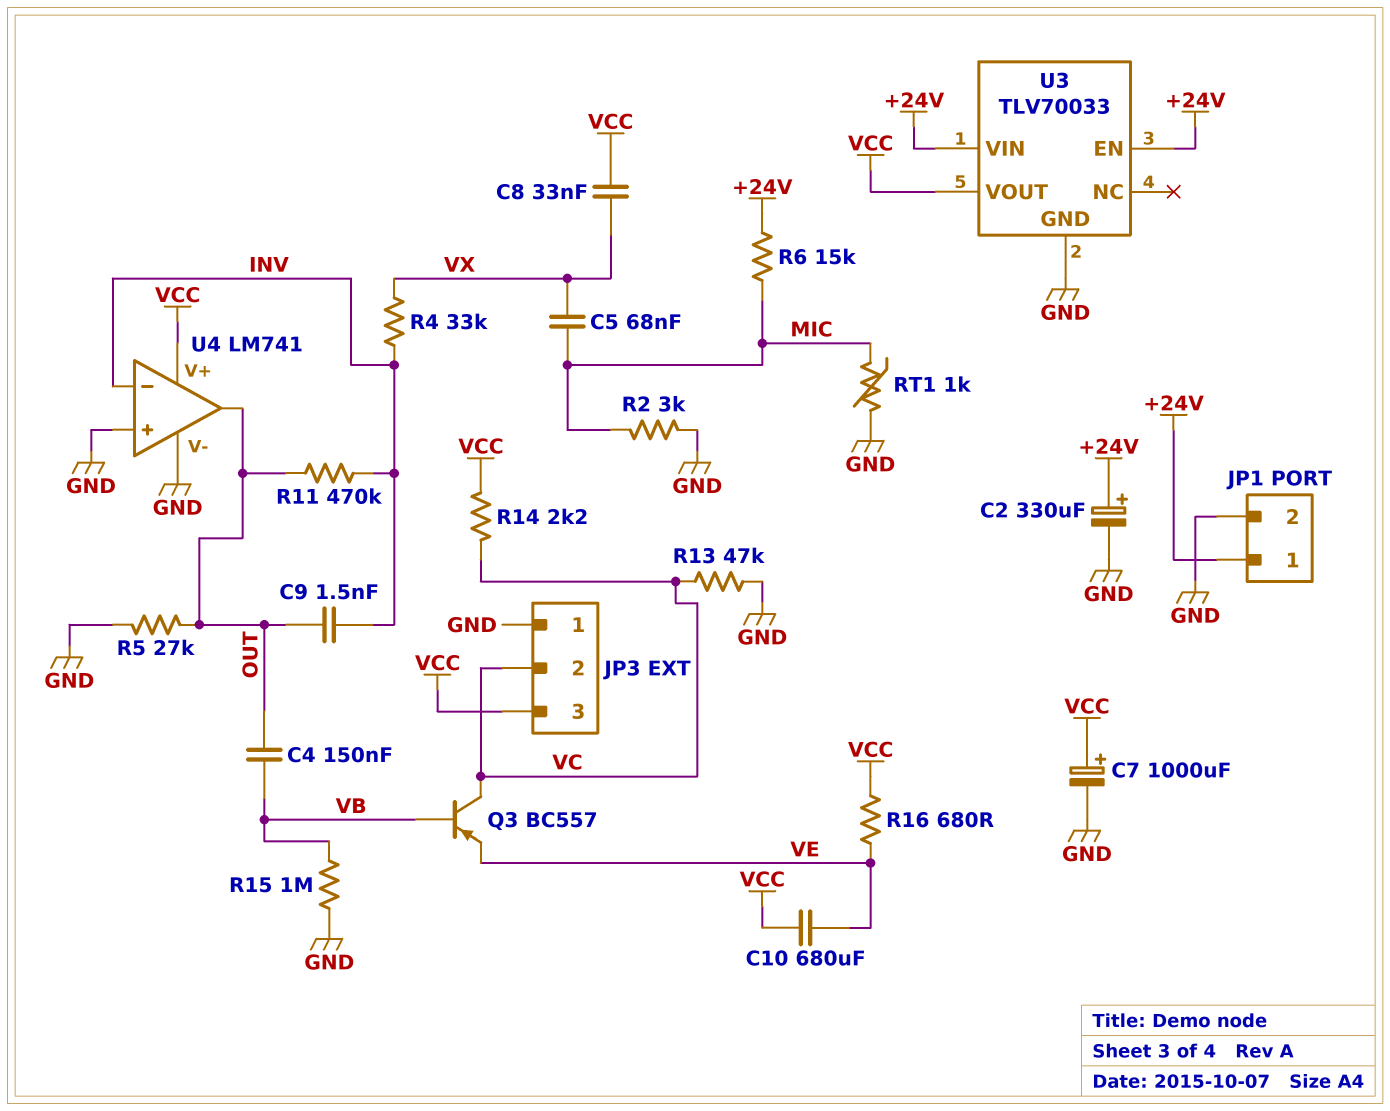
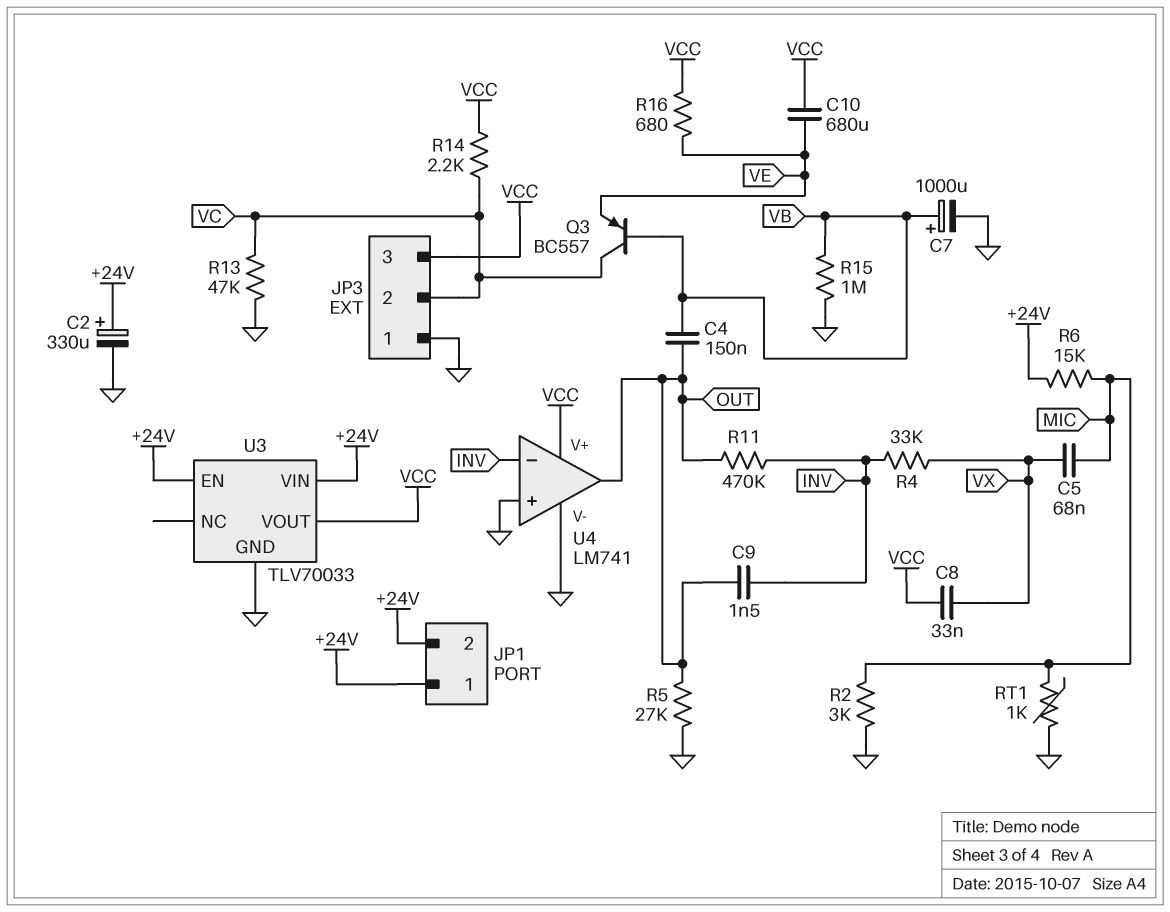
C7: 1000uF (plus VCC, minus GND) -> 1000uF (plus VB, minus GND)
JP1 pin 2: GND -> +24V

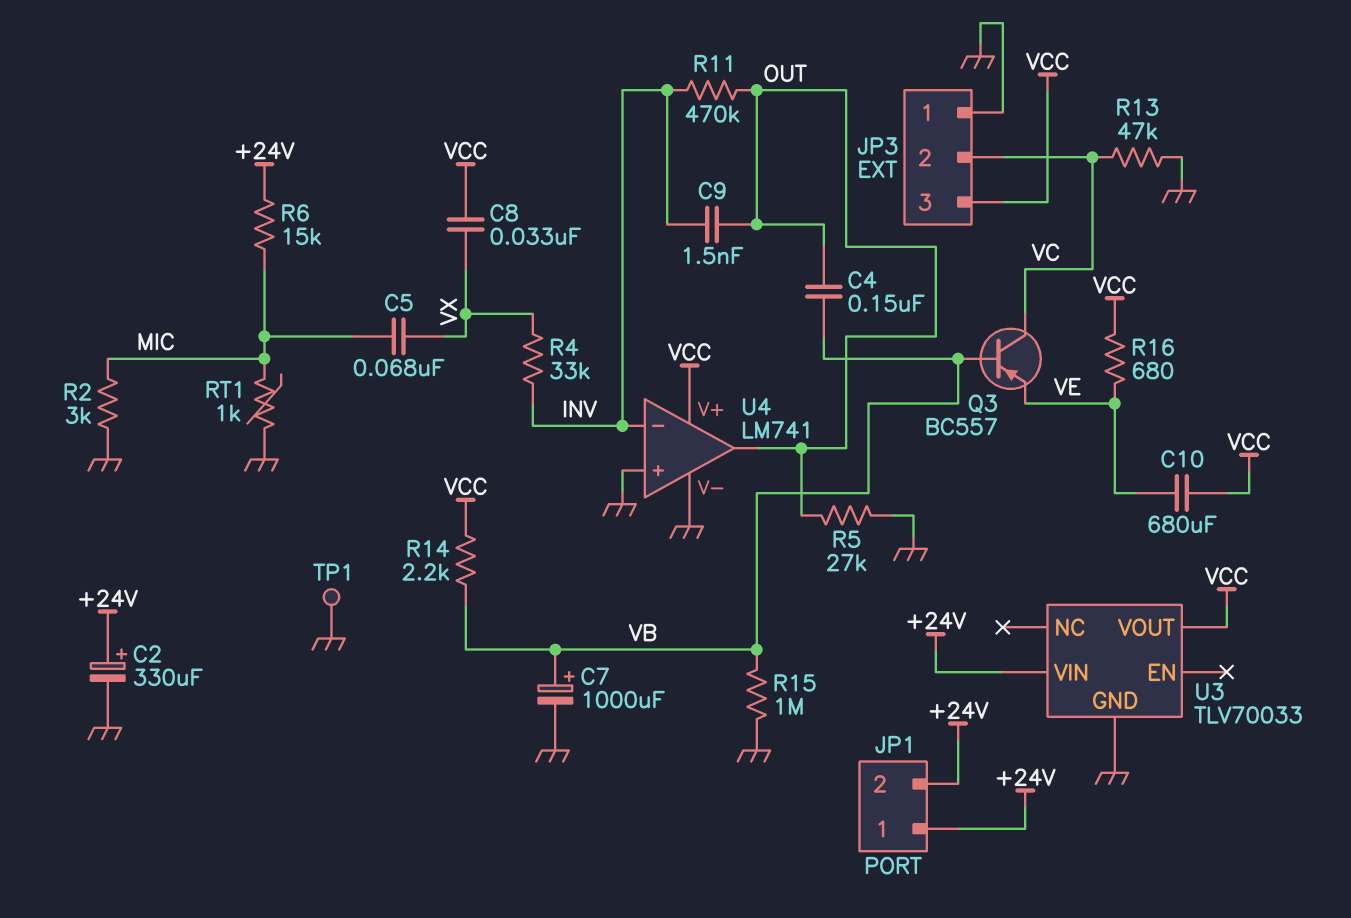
R14: 2.2k (VC, VCC) -> 2.2k (VB, VCC)
TP1: none -> test point (GND)
U3 pin EN: +24V -> none

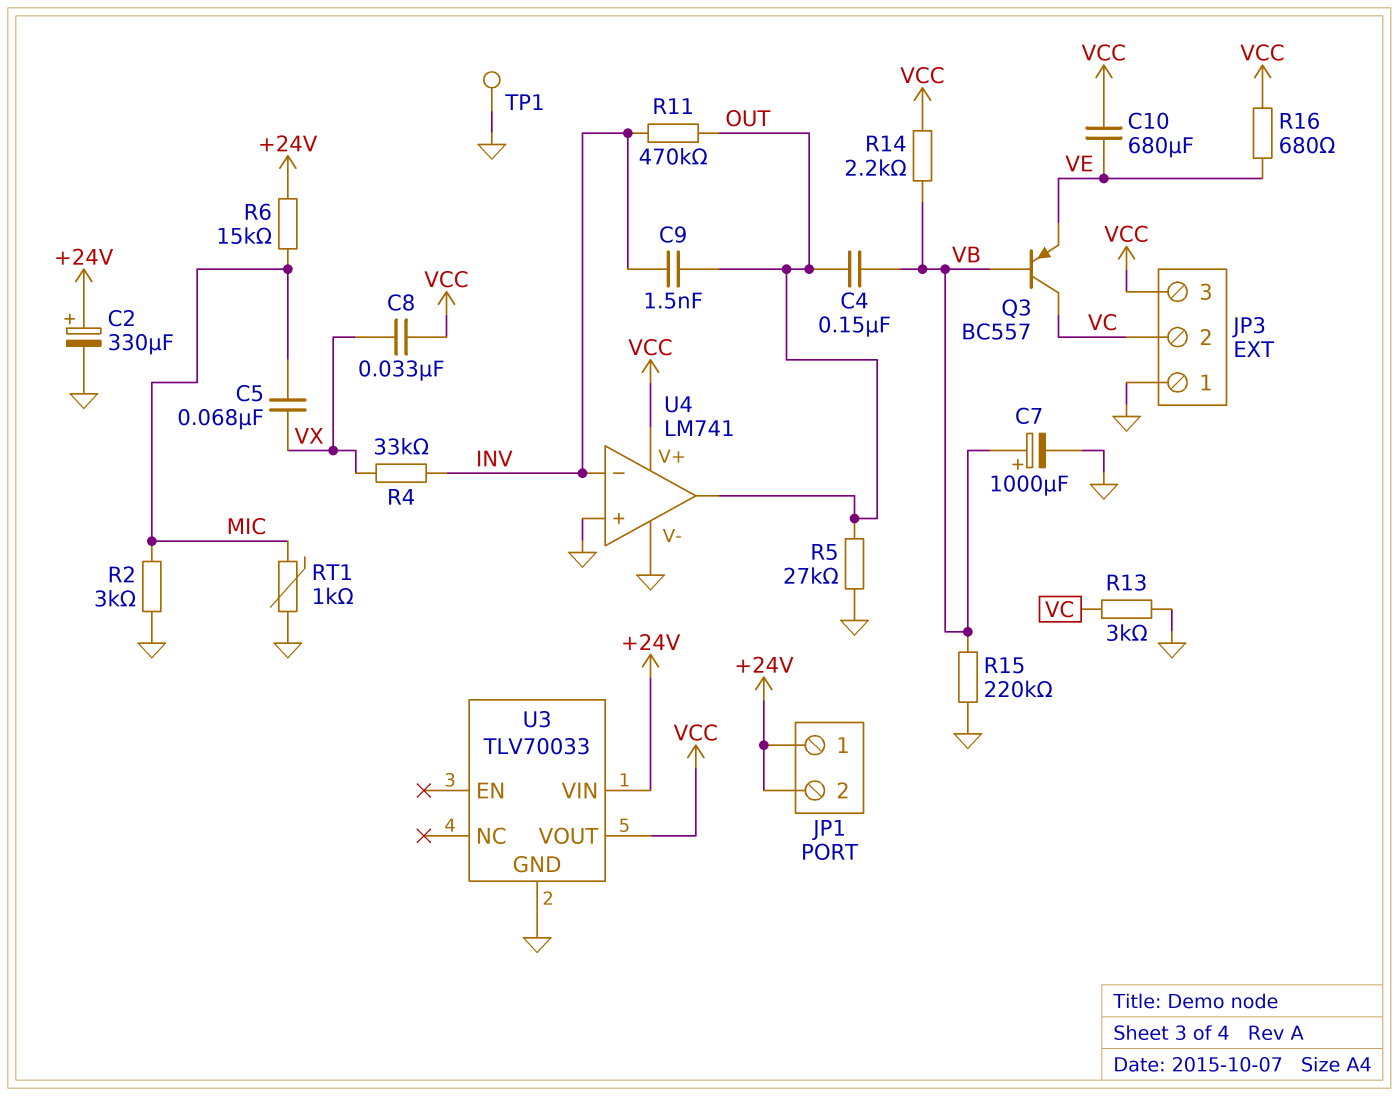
R13: 47k (GND, VC) -> 3k (GND, VC)
R15: 1M (GND, VB) -> 220k (GND, VB)

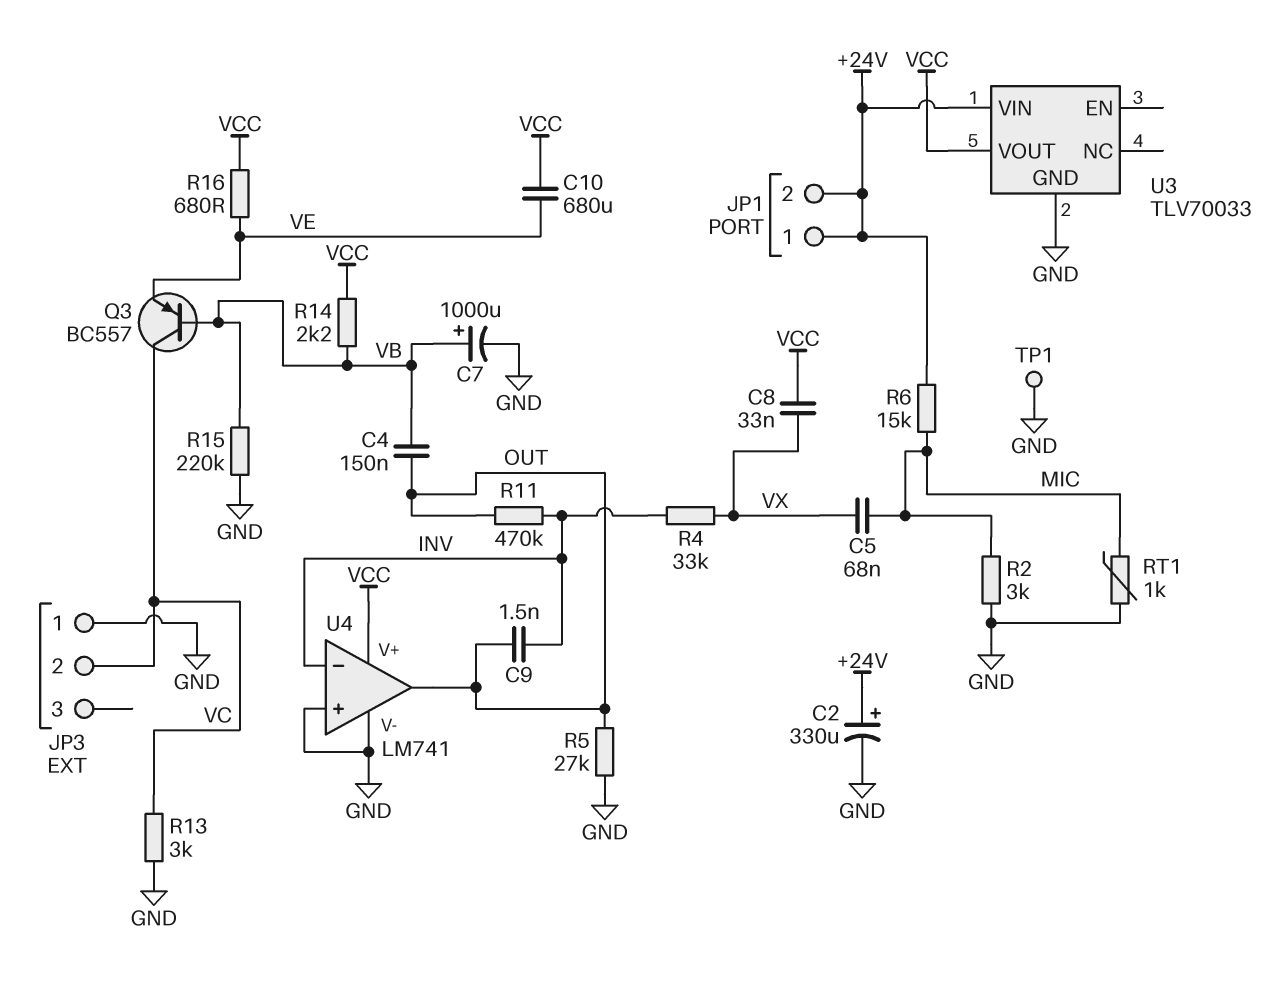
JP3 pin 3: VCC -> none

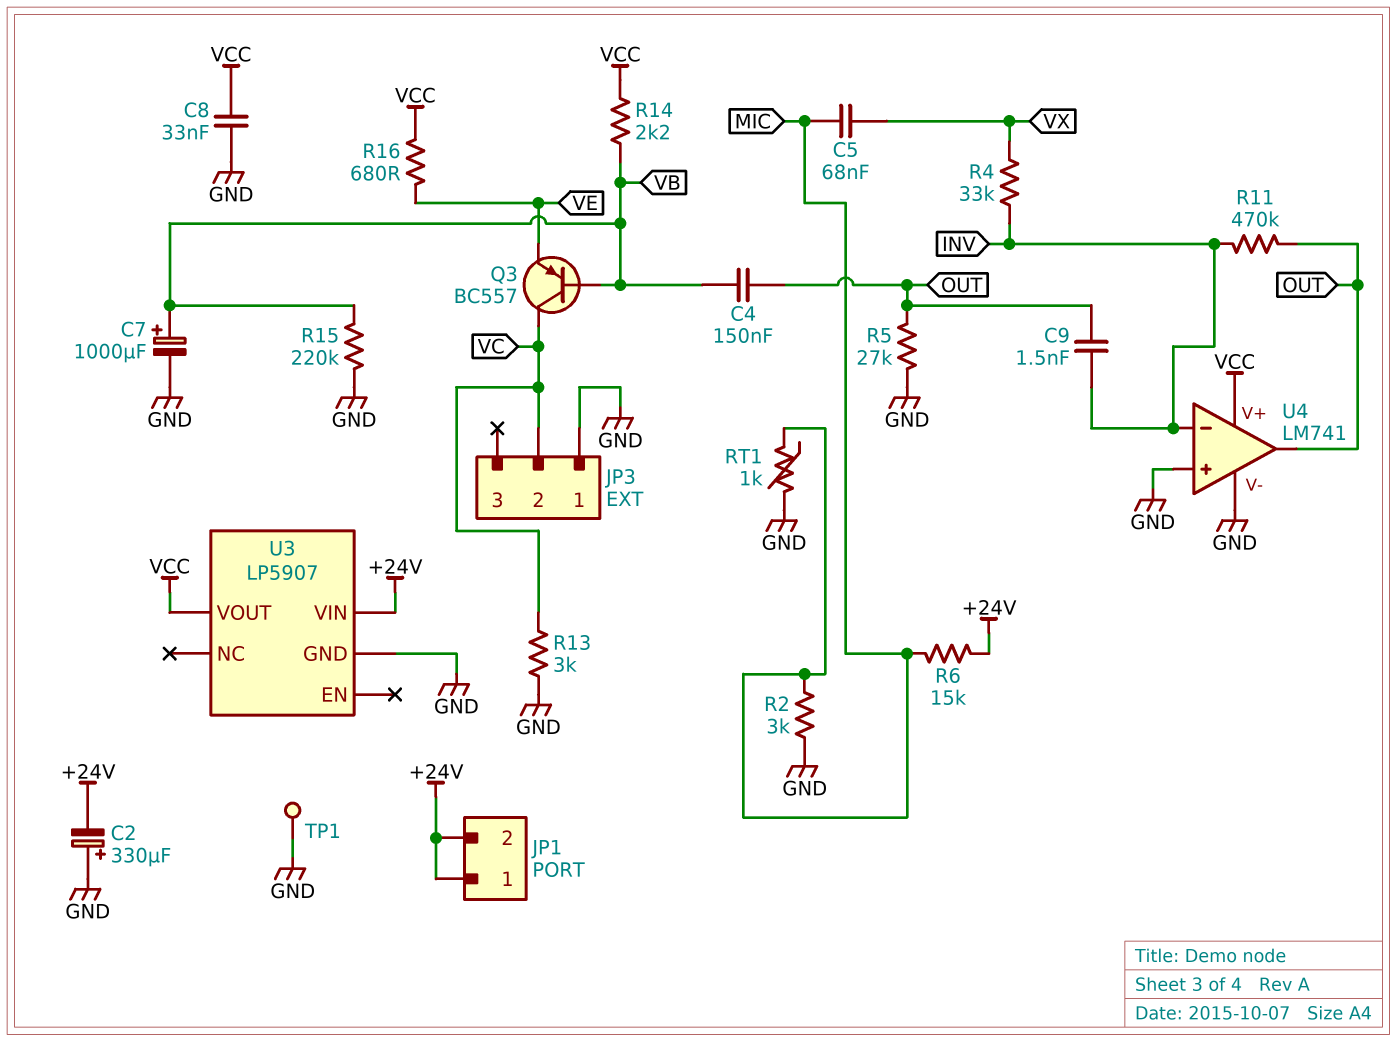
C2: 330uF (plus +24V, minus GND) -> 330uF (plus GND, minus +24V)
C8: 33nF (VCC, VX) -> 33nF (GND, VCC)
C10: 680uF (VCC, VE) -> none
U3: TLV70033 -> LP5907

